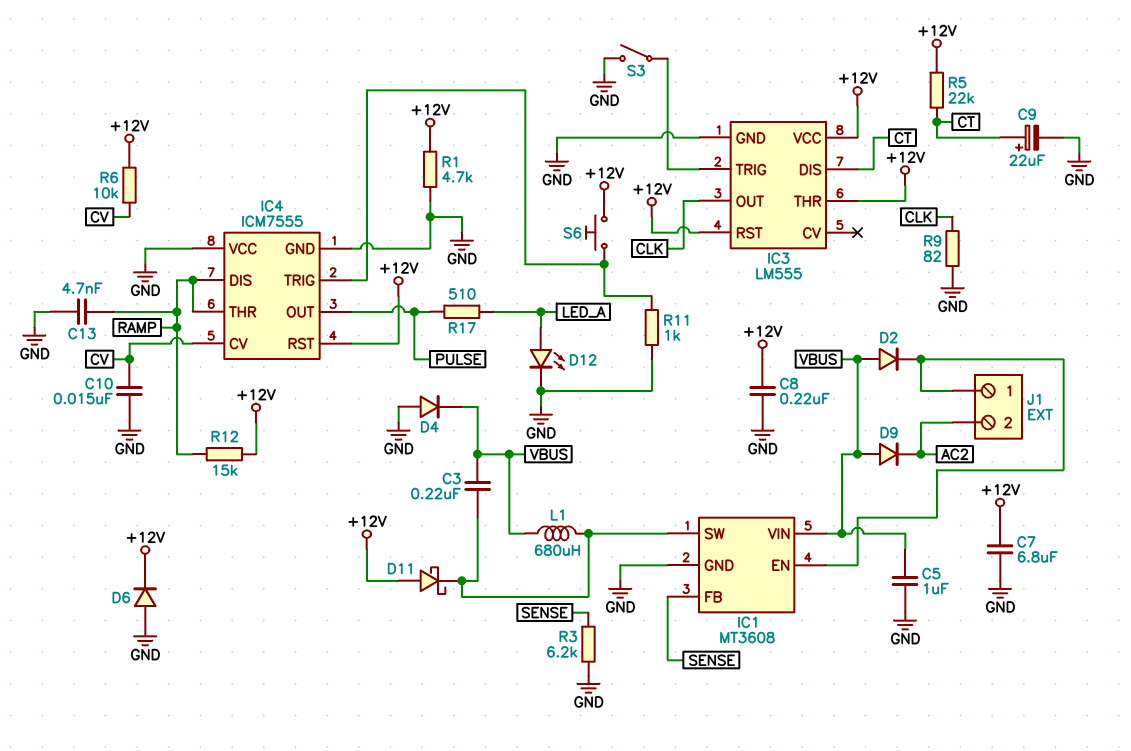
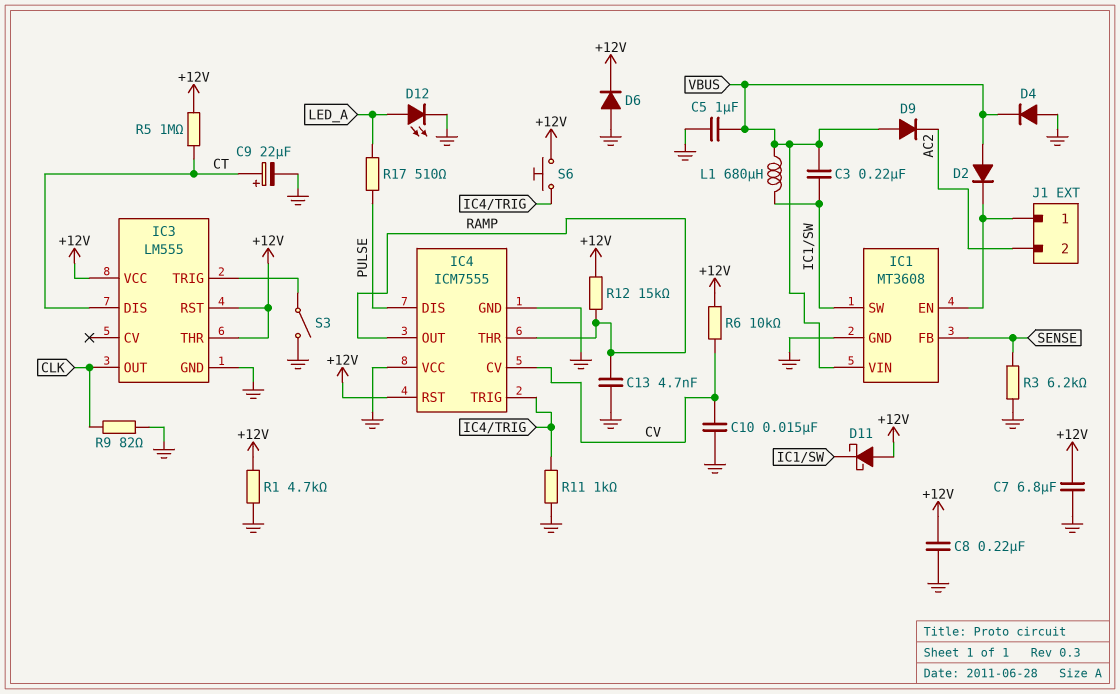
IC4 pin DIS: RAMP -> PULSE
IC4 pin OUT: PULSE -> RAMP
R5: 22k (+12V, CT) -> 1M (+12V, CT)

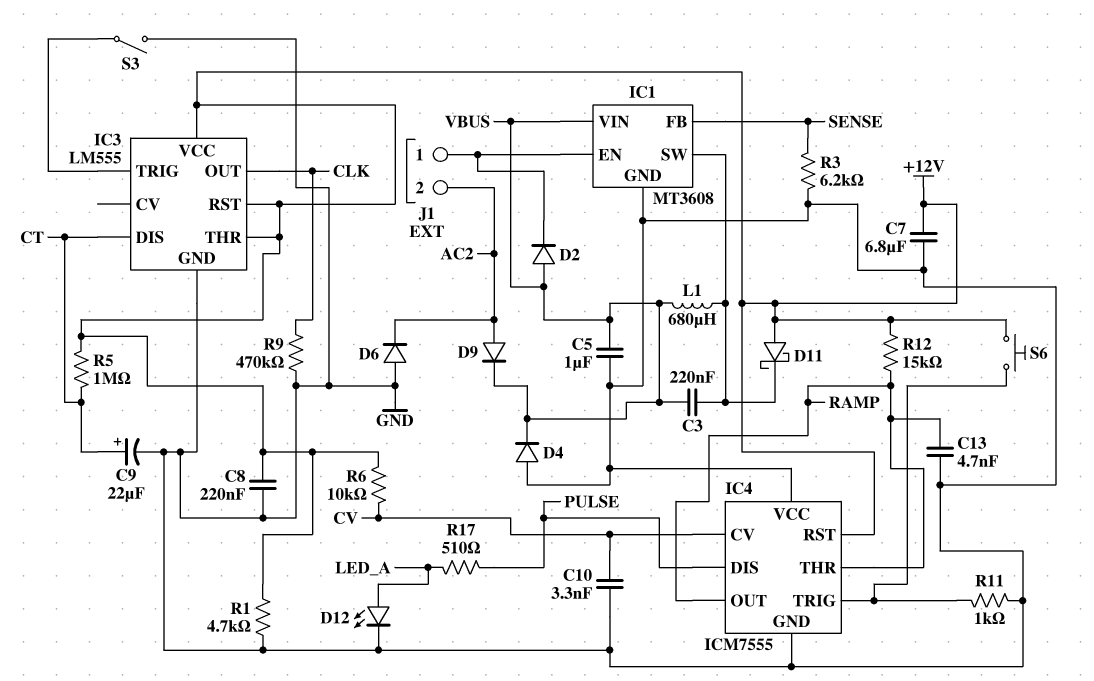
C10: 15nF (CV, GND) -> 3.3nF (CV, GND)
D6: diode (A GND, K +12V) -> diode (A GND, K AC2)
D9: diode (A VBUS, K AC2) -> diode (A AC2, K VBUS)
R9: 82 (CLK, GND) -> 470k (CLK, GND)

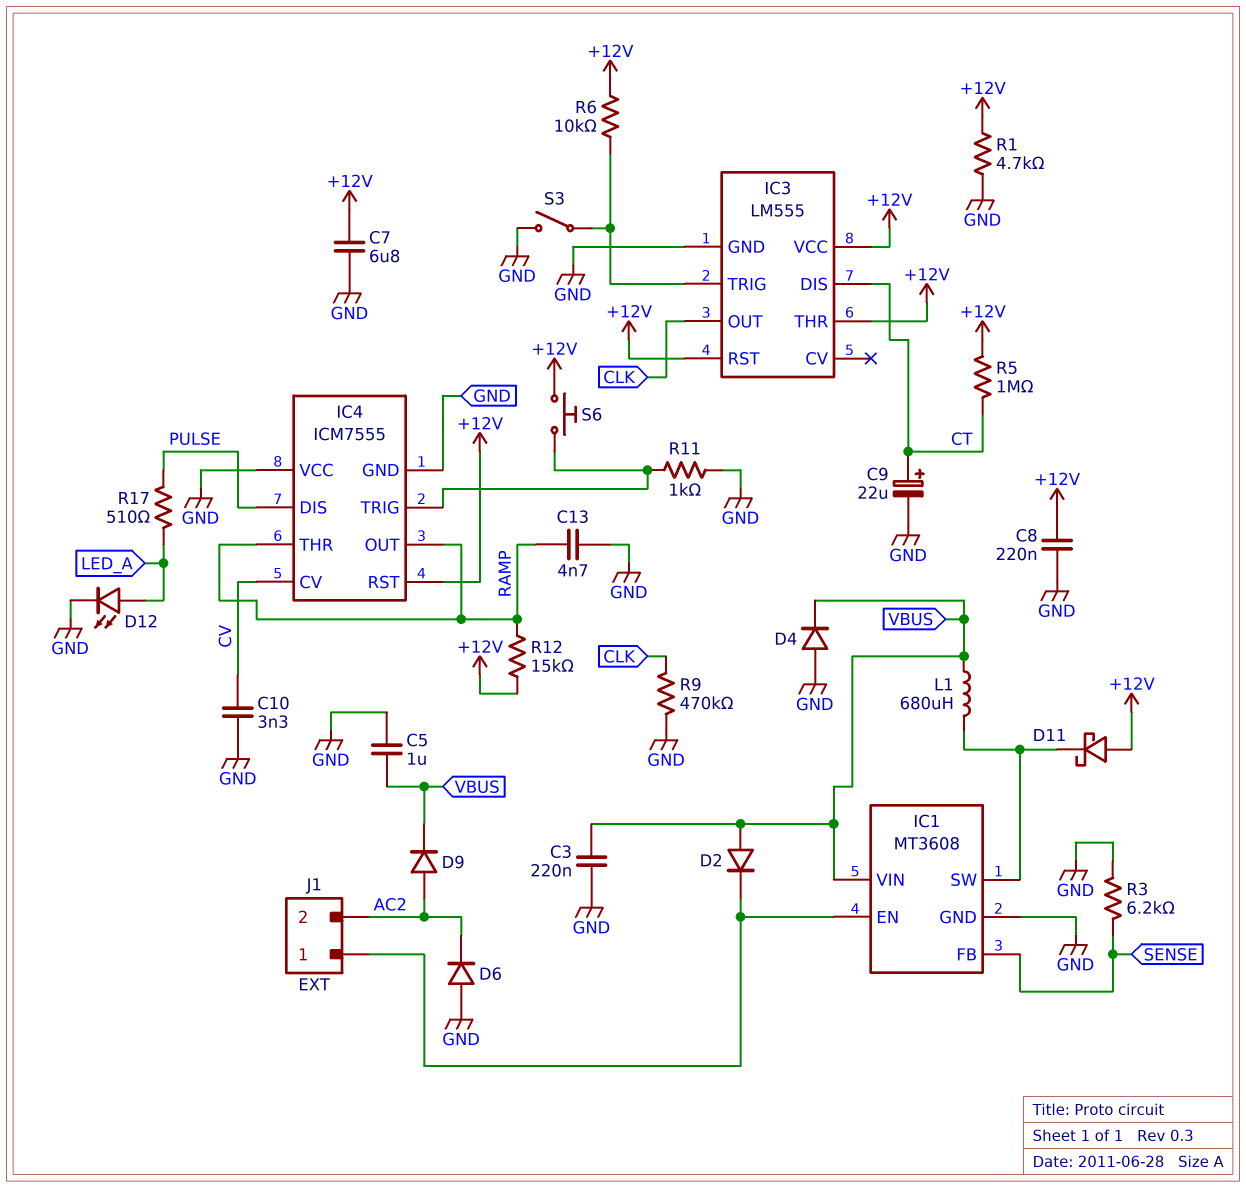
C3: 220nF (IC1/SW, VBUS) -> 220nF (GND, VBUS)
R6: 10k (+12V, CV) -> 10k (+12V, IC3/TRIG)

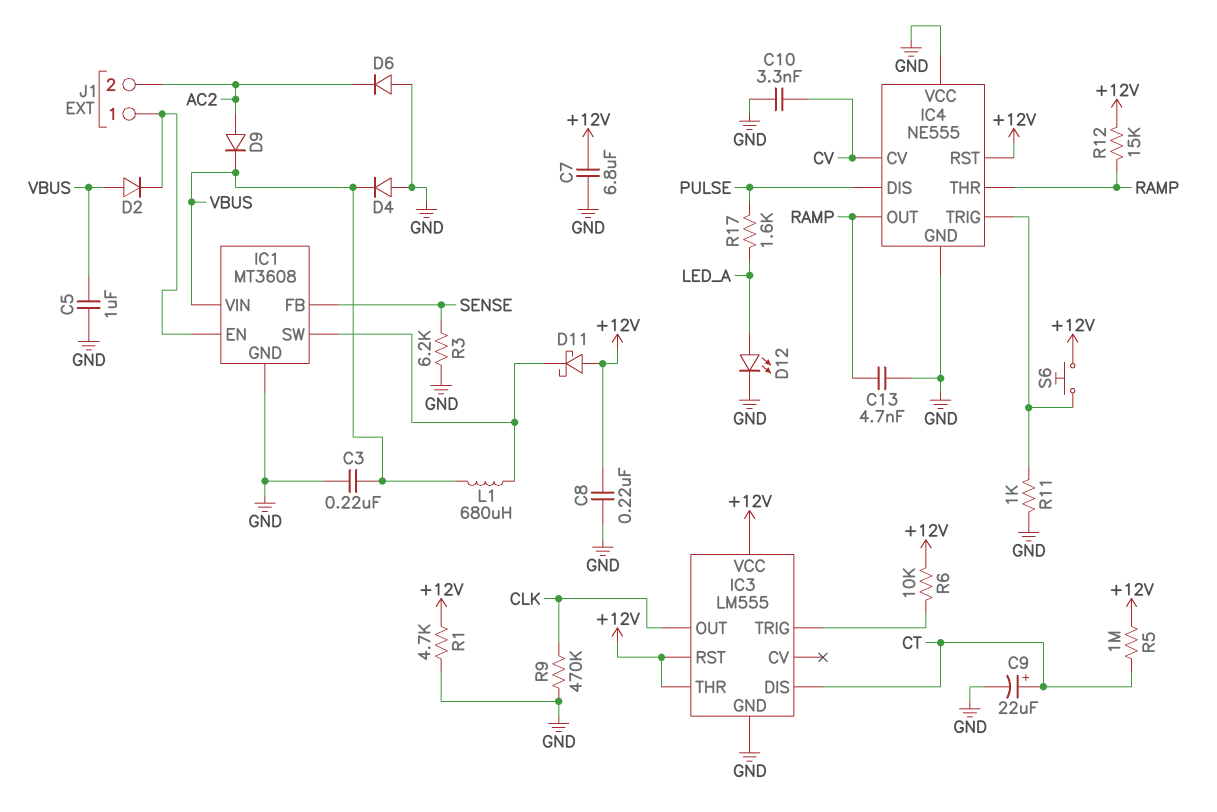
IC4: ICM7555 -> NE555
R17: 510 (LED_A, PULSE) -> 1.6k (LED_A, PULSE)
S3: switch (GND, IC3/TRIG) -> none

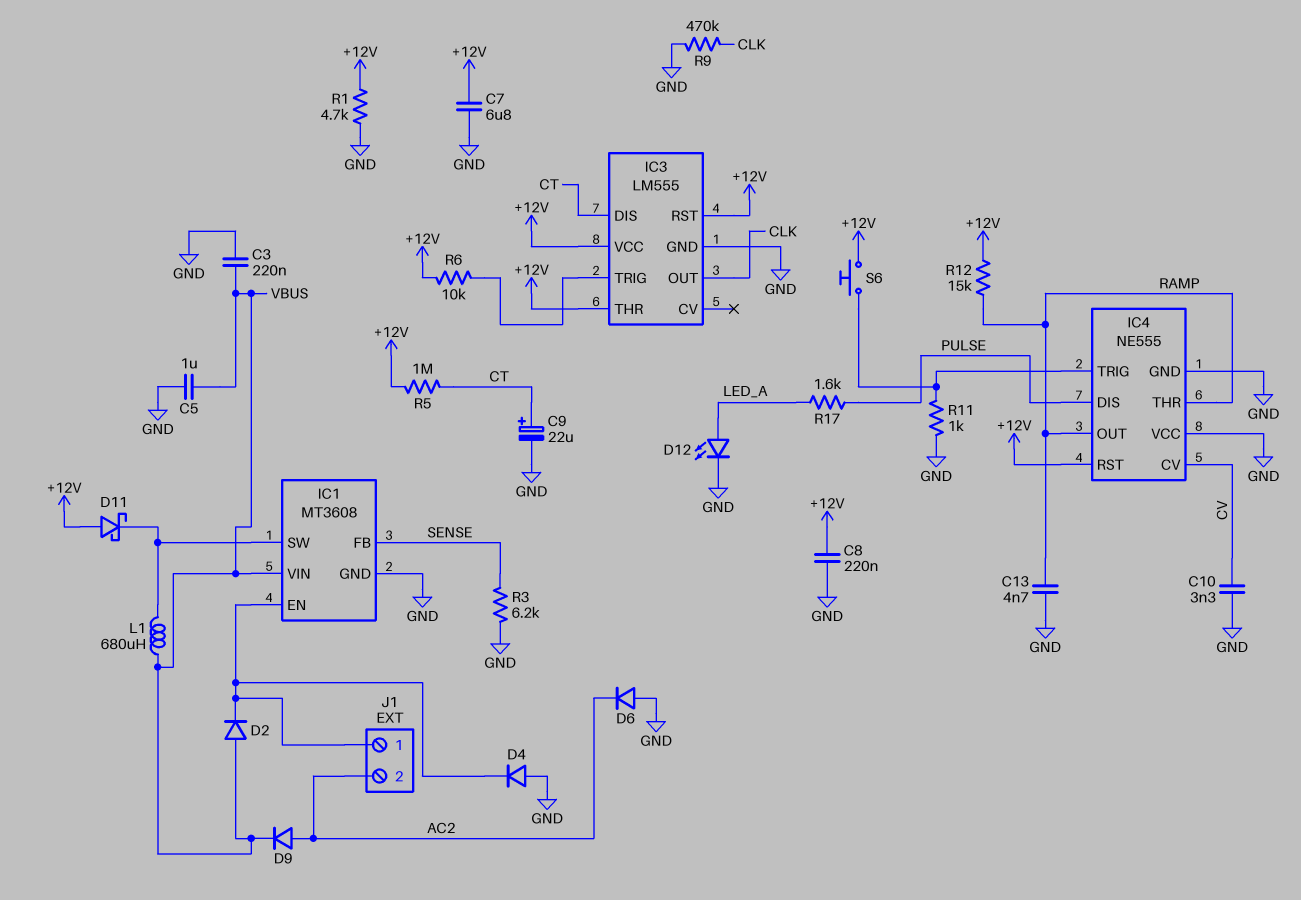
D4: diode (A GND, K VBUS) -> diode (A GND, K IC1/EN)

